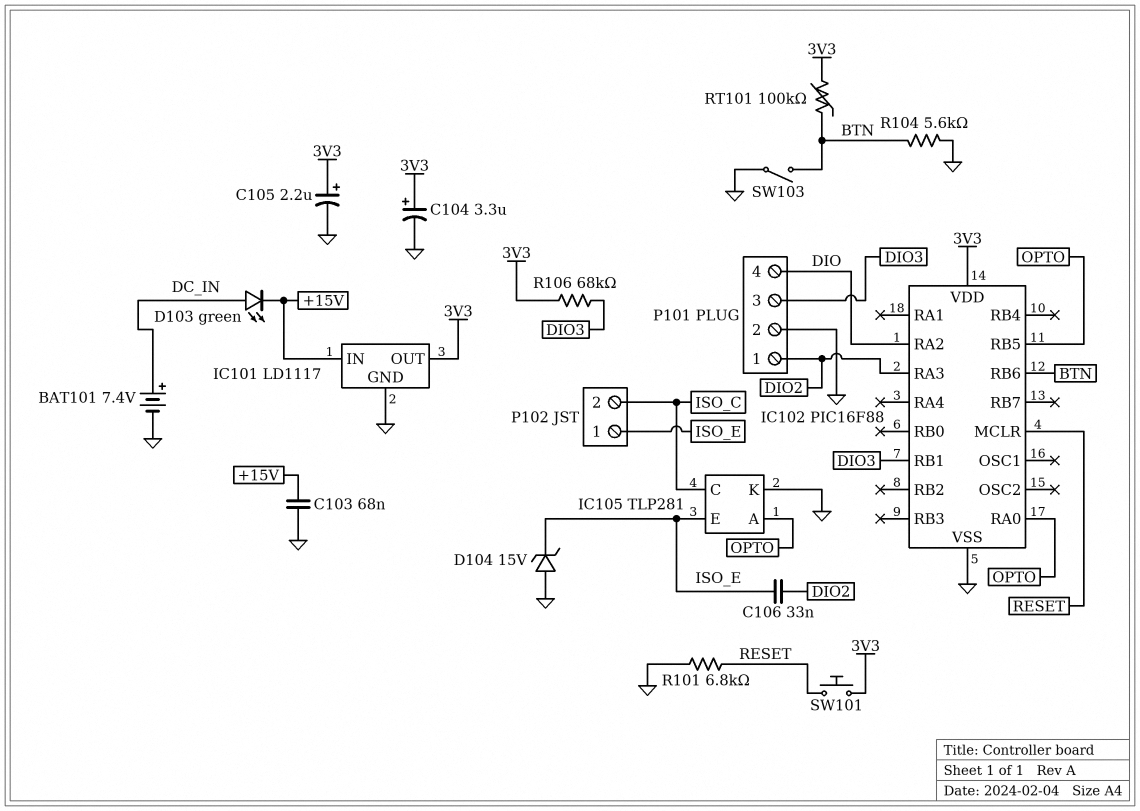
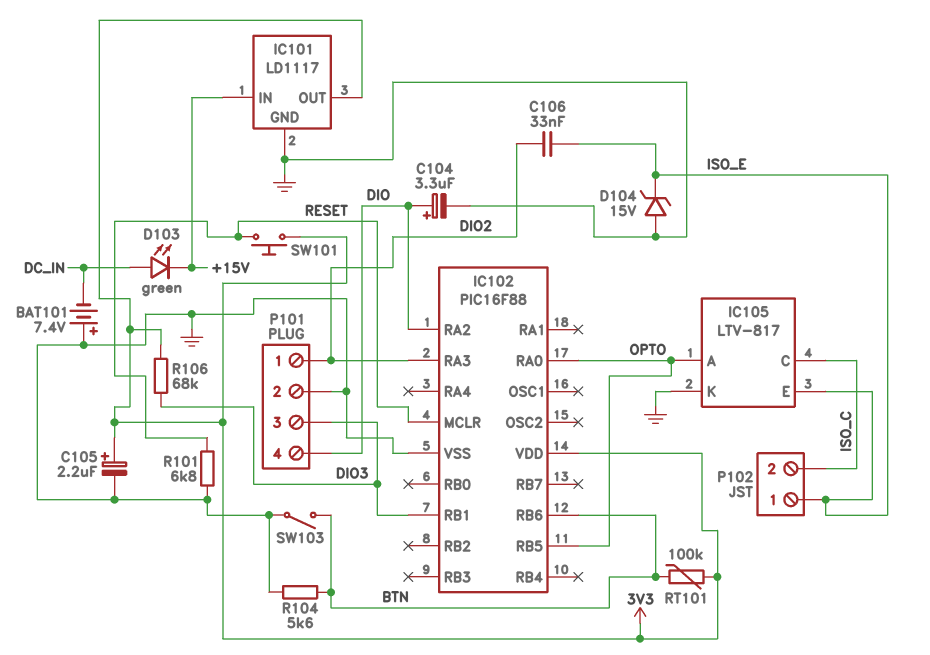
BAT101: 7.4V (plus DC_IN, minus GND) -> 7.4V (plus GND, minus DC_IN)
C103: 68nF (+15V, GND) -> none
C104: 3.3uF (plus 3V3, minus GND) -> 3.3uF (plus DIO, minus GND)
IC105: TLP281 -> LTV-817

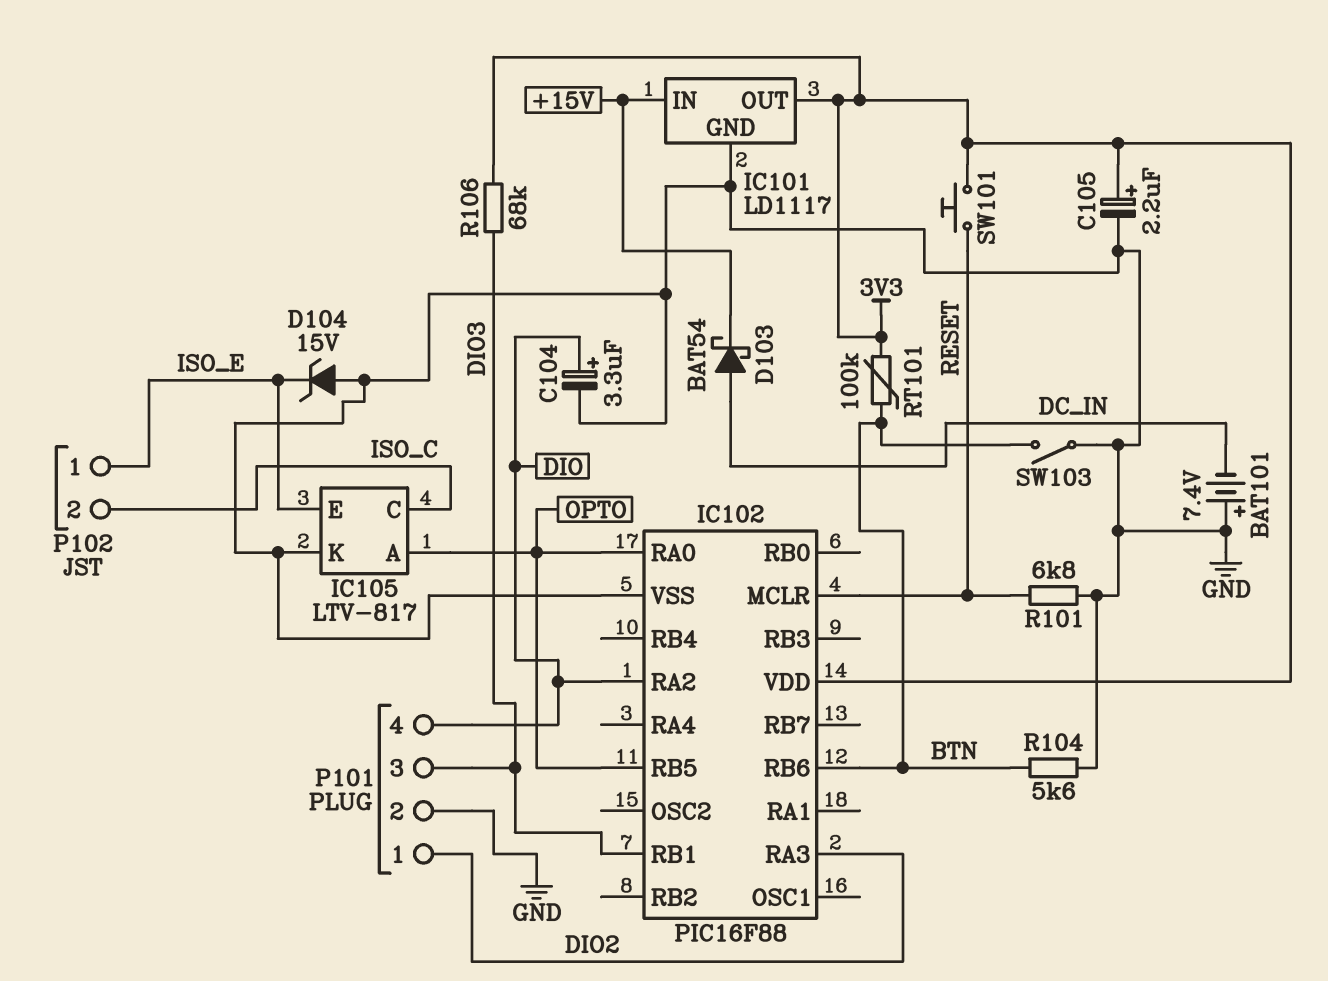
C106: 33nF (DIO2, ISO_E) -> none
D103: LED green (A DC_IN, K +15V) -> schottky BAT54 (A DC_IN, K +15V)

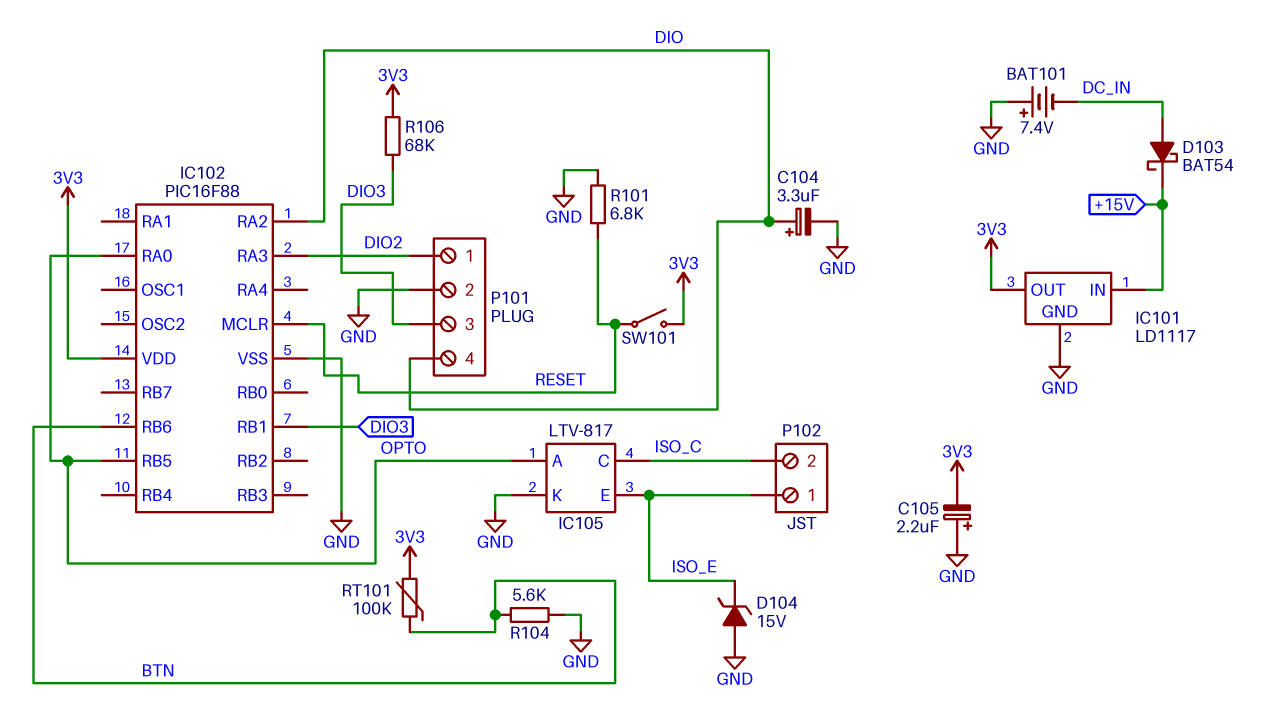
C105: 2.2uF (plus 3V3, minus GND) -> 2.2uF (plus GND, minus 3V3)
SW101: button (3V3, RESET) -> switch (3V3, RESET)
SW103: switch (BTN, GND) -> none

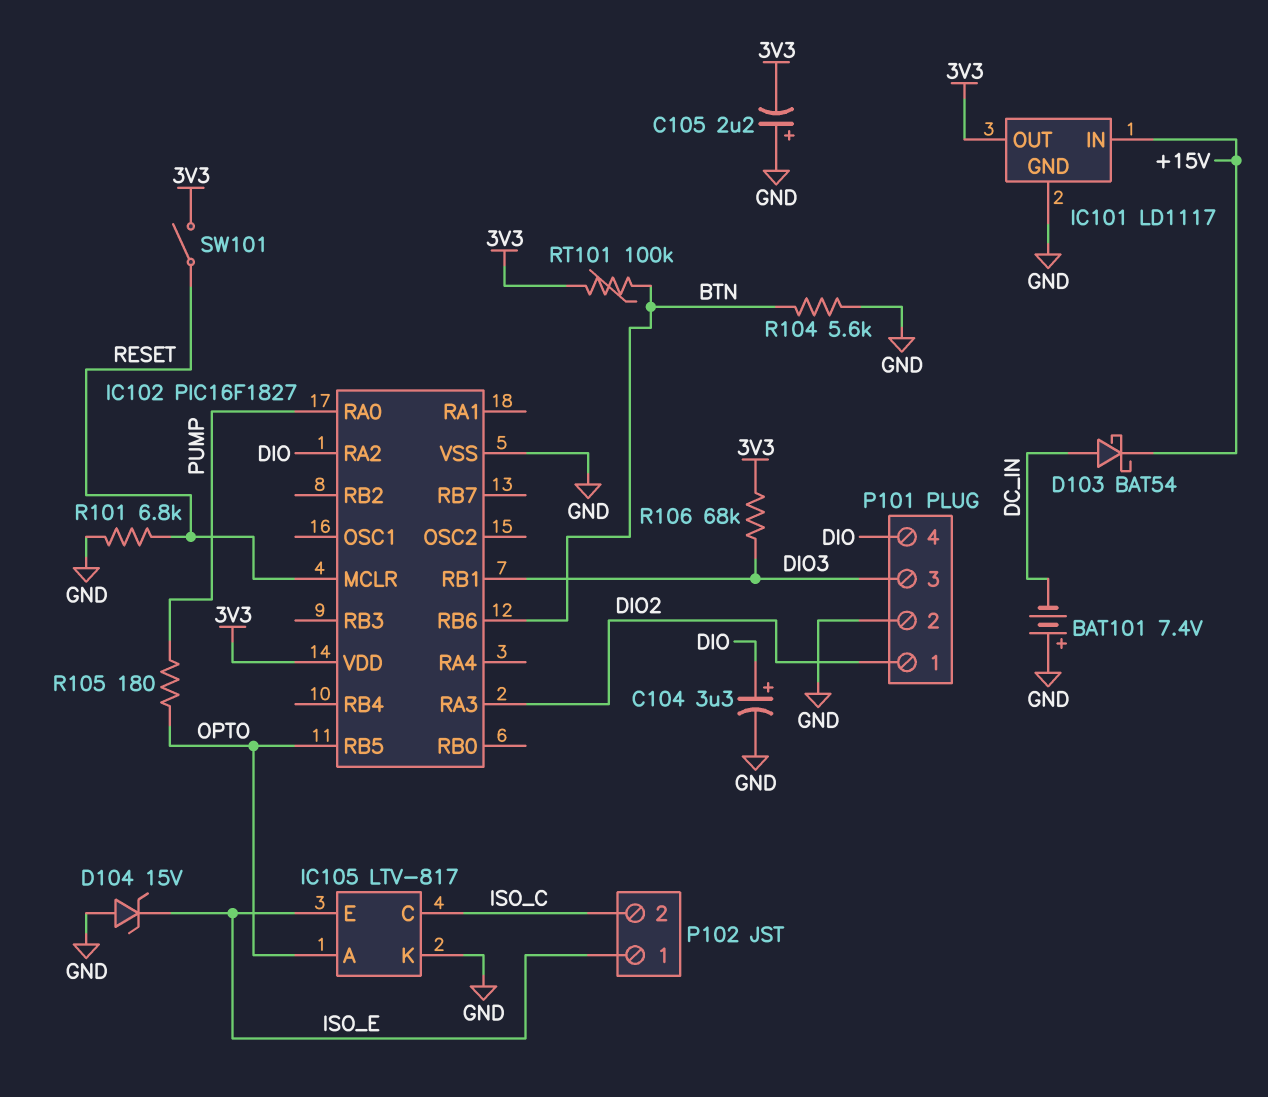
IC102: PIC16F88 -> PIC16F1827
IC102 pin RA0: OPTO -> PUMP
R105: none -> 180 (OPTO, PUMP)

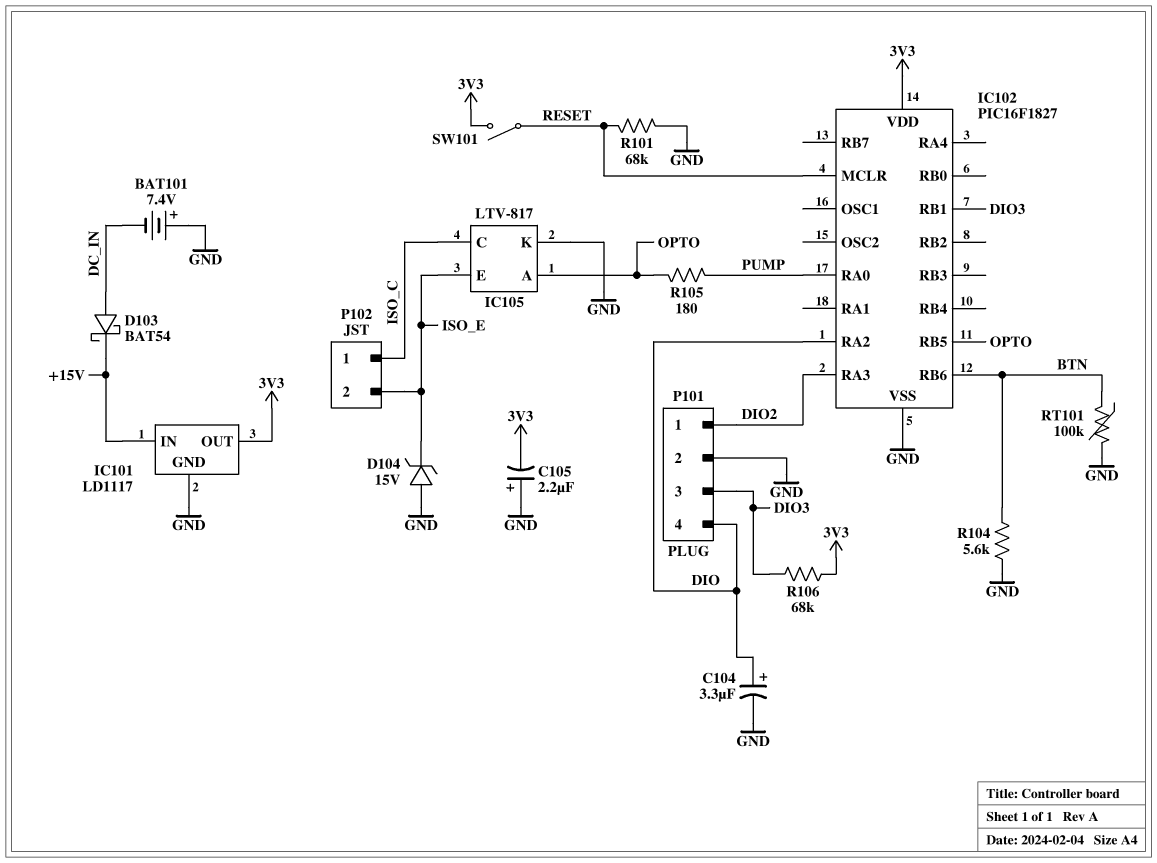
P102 pin 1: ISO_E -> ISO_C
P102 pin 2: ISO_C -> ISO_E
R101: 6.8k (GND, RESET) -> 68k (GND, RESET)
RT101: 100k (3V3, BTN) -> 100k (BTN, GND)

